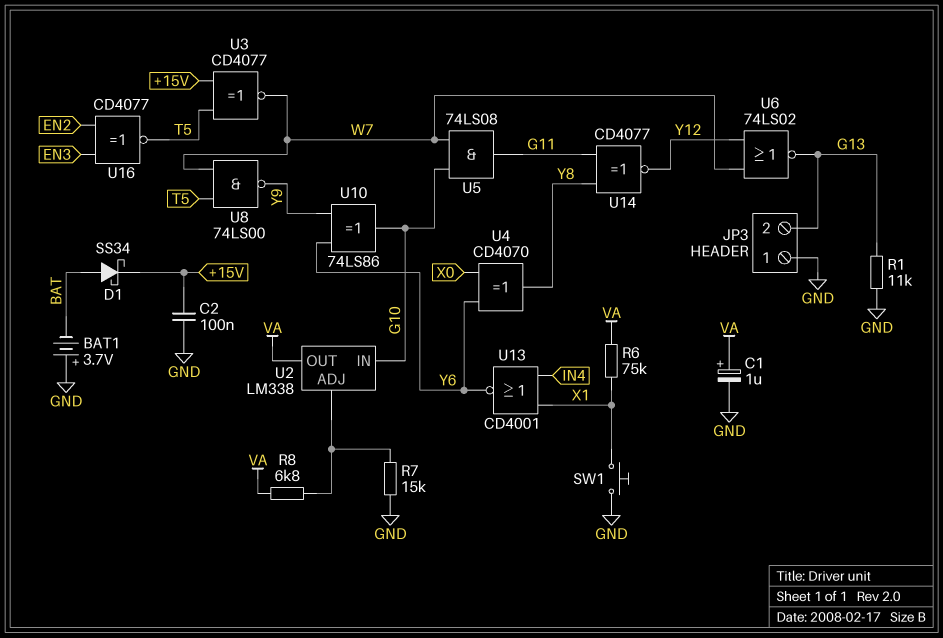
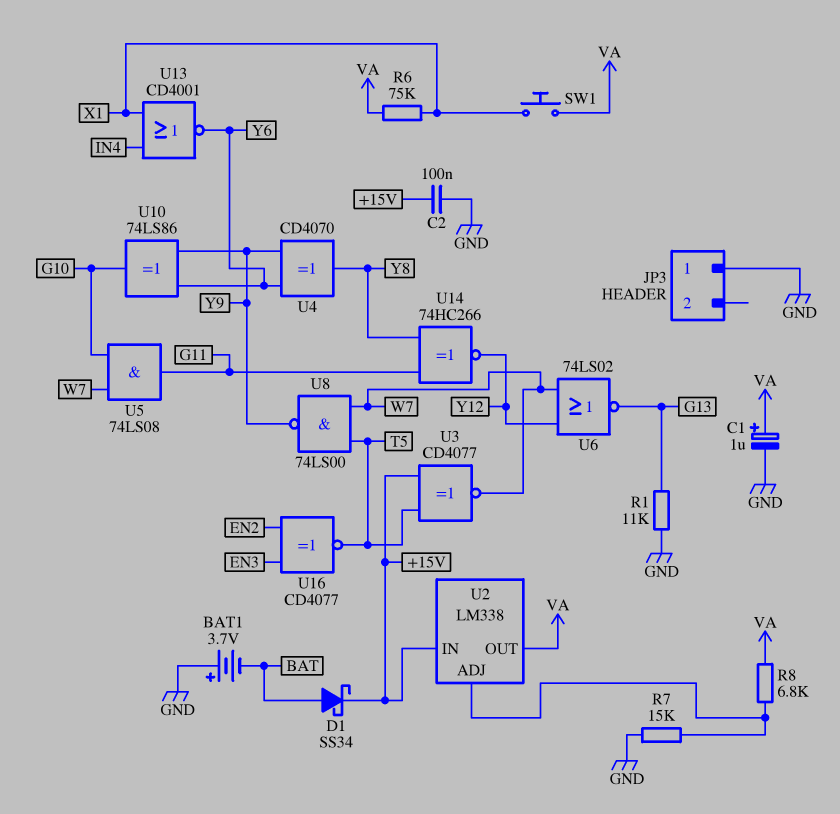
JP3 pin 2: G13 -> none
SW1: button (GND, X1) -> button (VA, X1)
U2 pin IN: G10 -> +15V
U4: XOR CD4070 (in X0, in Y6, out Y8) -> XOR CD4070 (in Y6, in Y9, out Y8)
U14: XNOR CD4077 (in G11, in Y8, out Y12) -> XNOR 74HC266 (in G11, in Y8, out Y12)

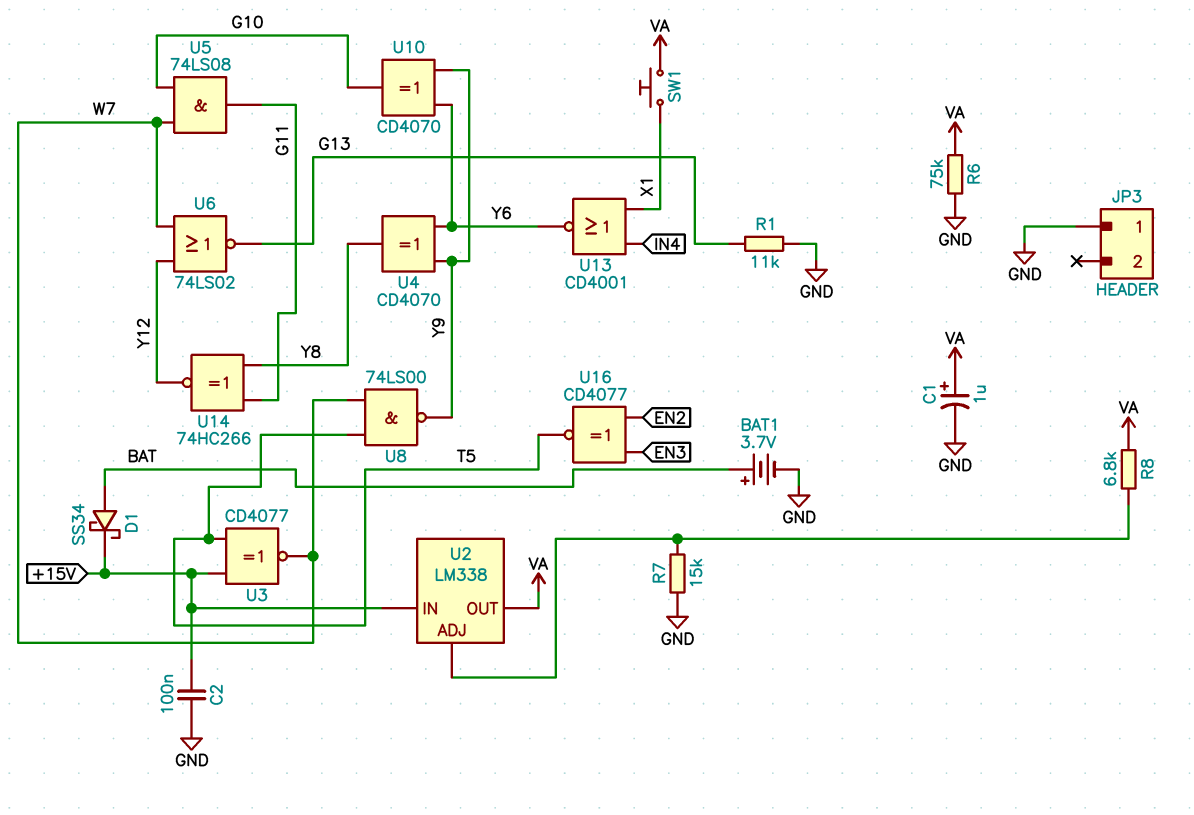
BAT1: 3.7V (plus GND, minus BAT) -> 3.7V (plus BAT, minus GND)
R6: 75k (VA, X1) -> 75k (GND, VA)
U10: XOR 74LS86 (in Y6, in Y9, out G10) -> XOR CD4070 (in Y6, in Y9, out G10)

